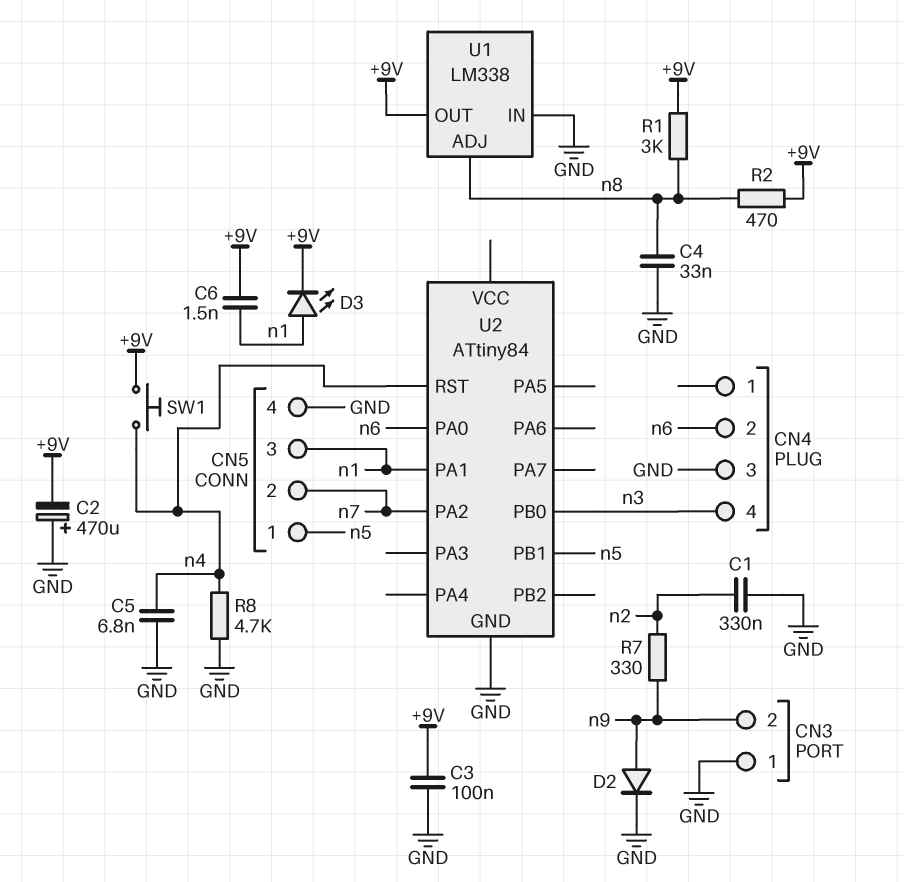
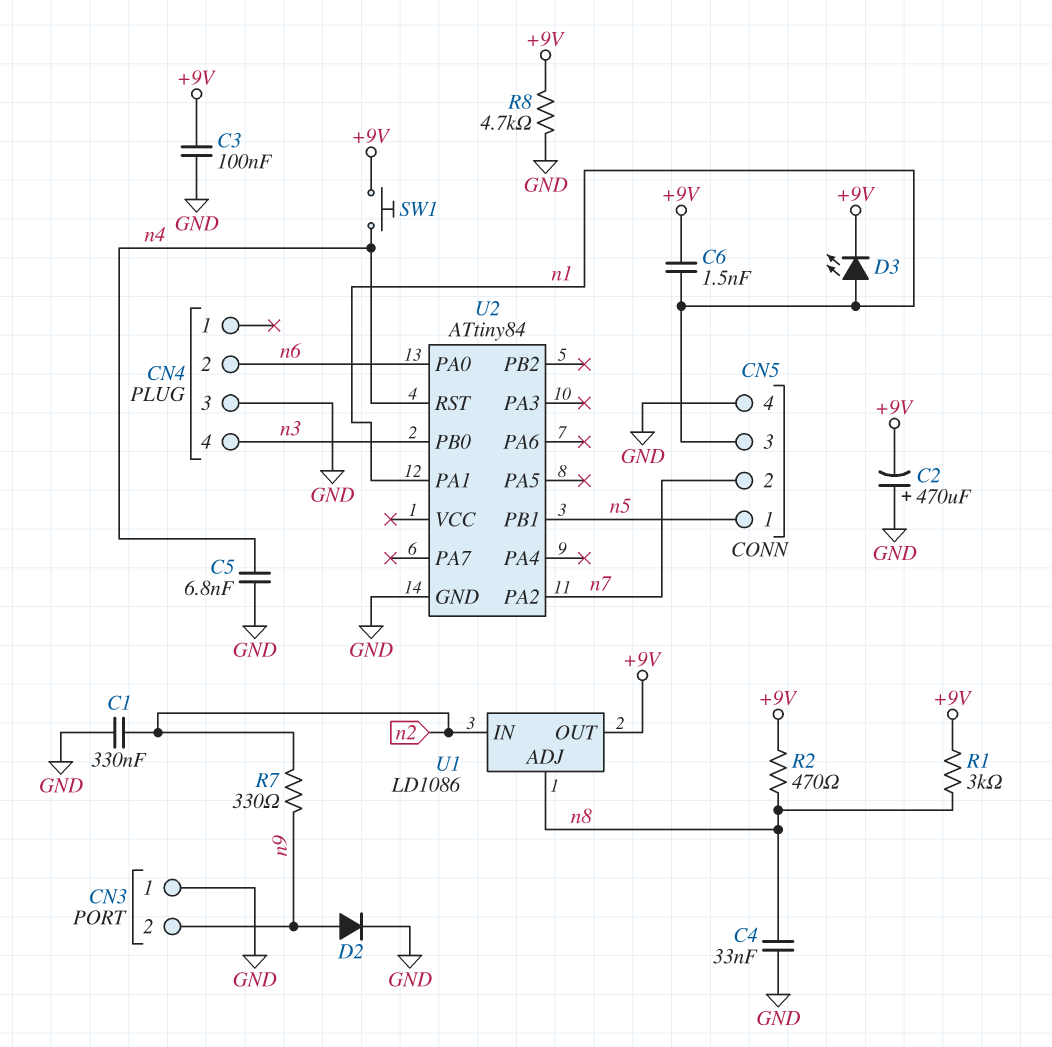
R8: 4.7k (GND, n4) -> 4.7k (+9V, GND)
U1: LM338 -> LD1086
U1 pin IN: GND -> n2

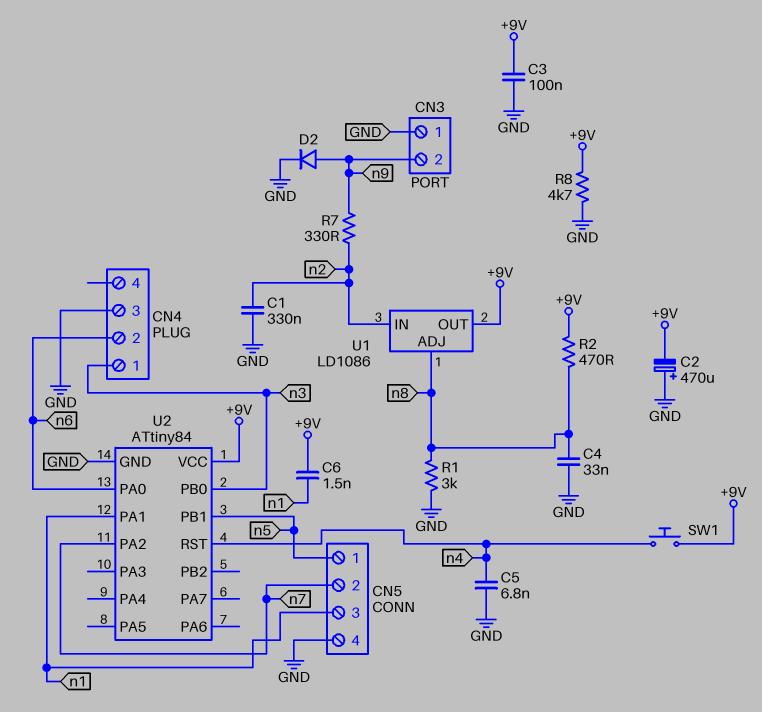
CN4 pin 1: none -> n3
CN4 pin 4: n3 -> none
D3: LED (A n1, K +9V) -> none
R1: 3k (+9V, n8) -> 3k (GND, n8)
U2 pin VCC: none -> +9V

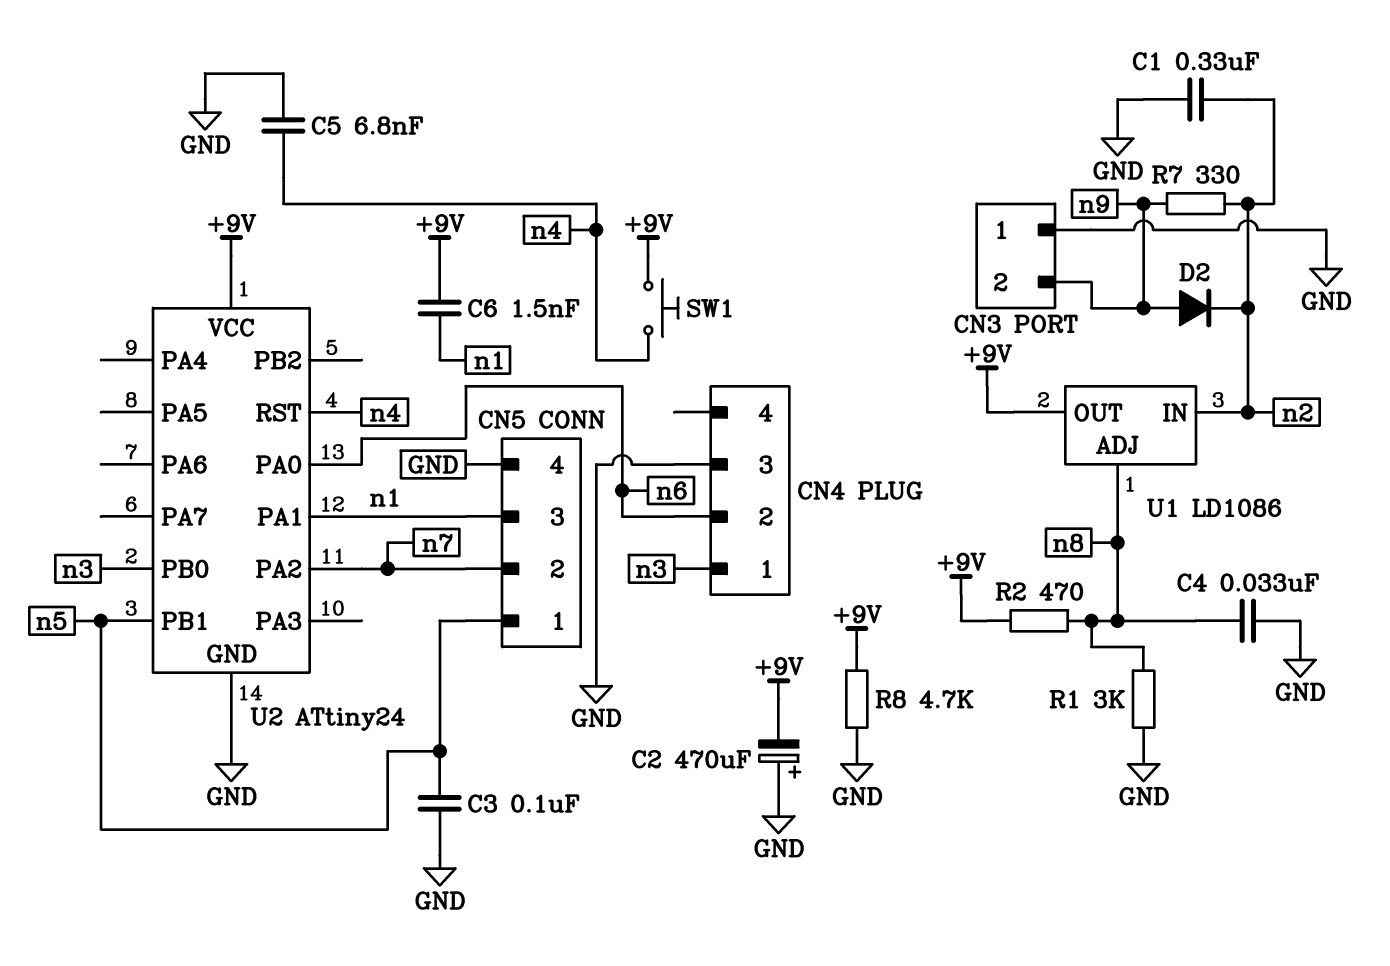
C3: 100nF (+9V, GND) -> 100nF (GND, n5)
D2: diode (A n9, K GND) -> diode (A n9, K n2)
U2: ATtiny84 -> ATtiny24

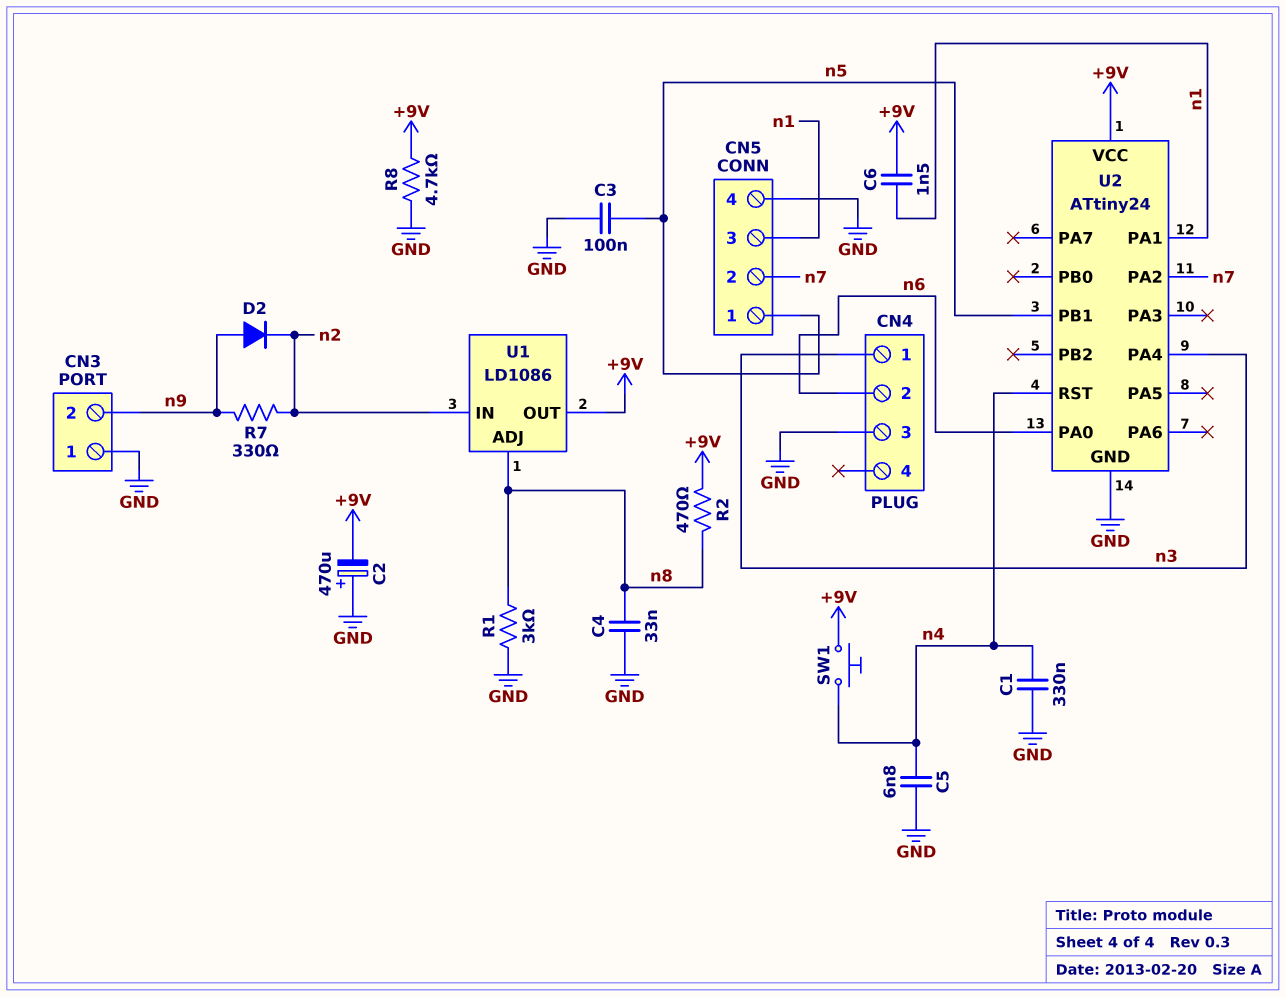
C1: 330nF (GND, n2) -> 330nF (GND, n4)
U2 pin PA4: none -> n3
U2 pin PB0: n3 -> none

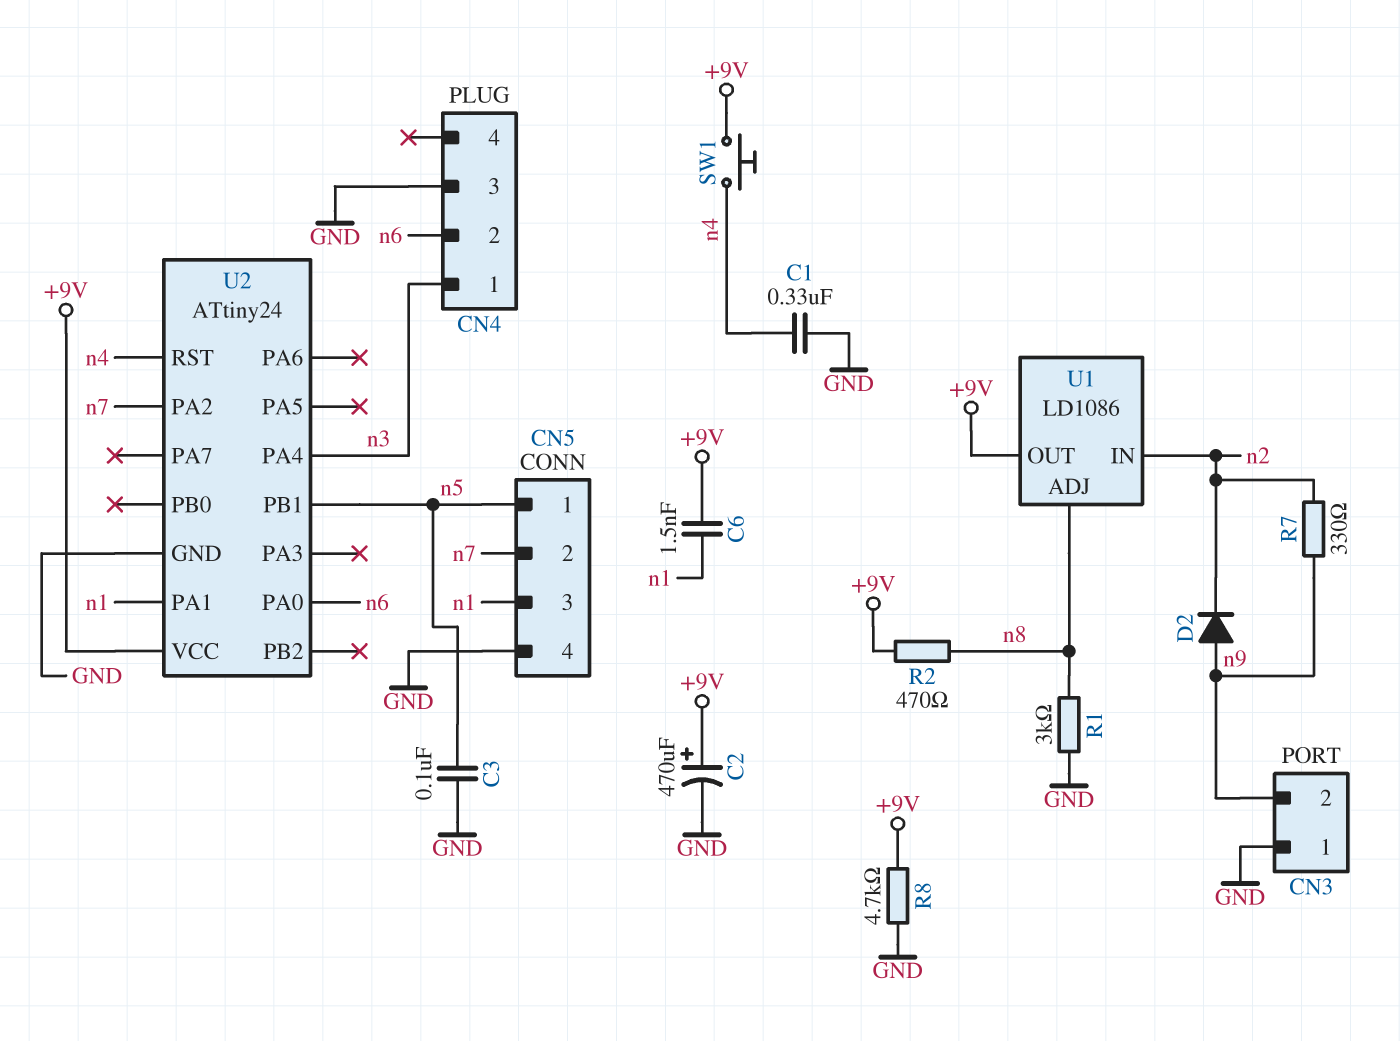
C2: 470uF (plus GND, minus +9V) -> 470uF (plus +9V, minus GND)
C4: 33nF (GND, n8) -> none
C5: 6.8nF (GND, n4) -> none

